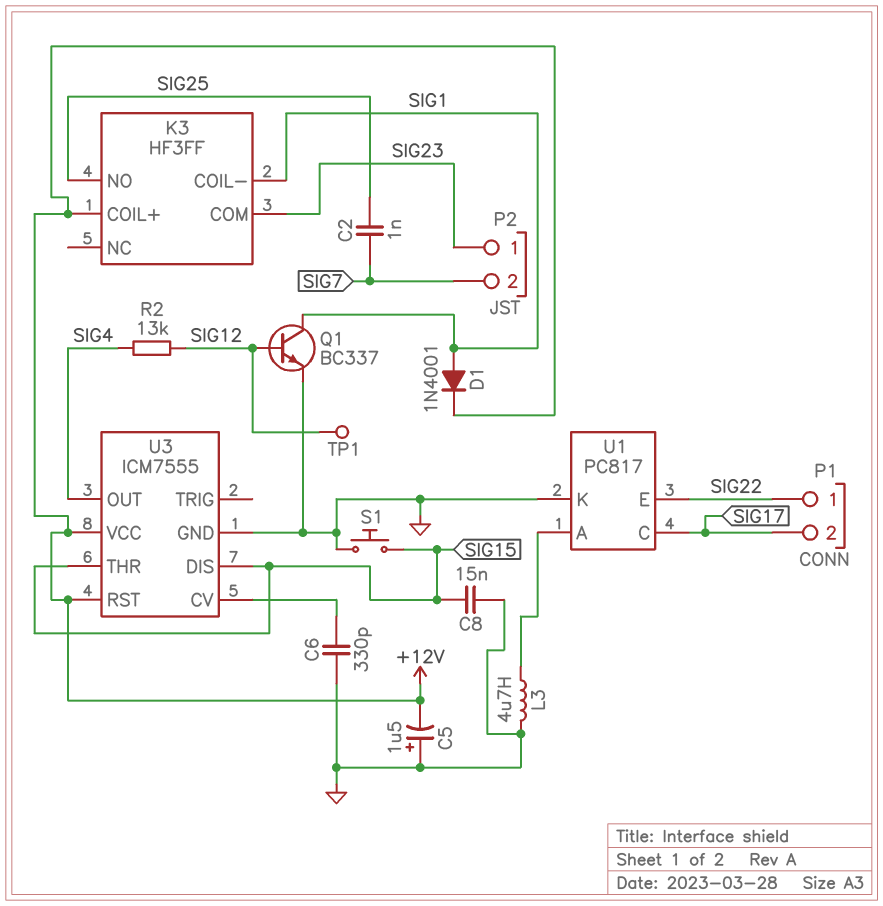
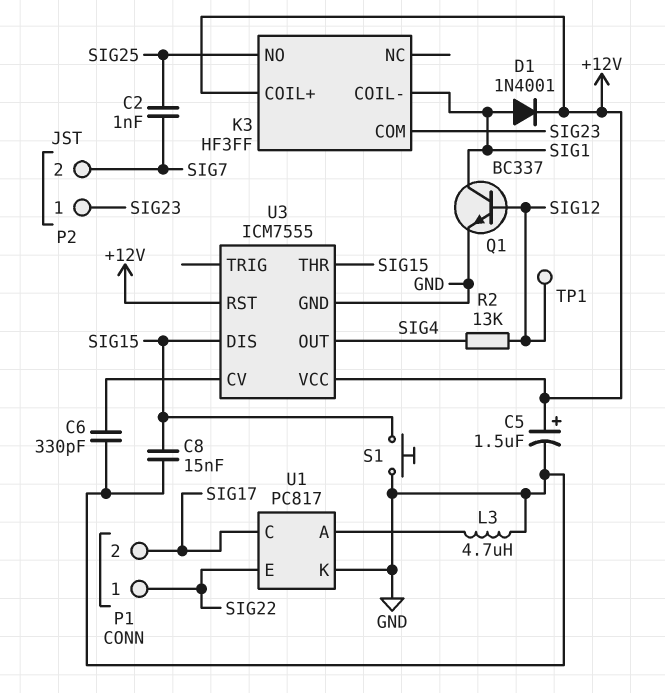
C5: 1.5uF (plus GND, minus +12V) -> 1.5uF (plus +12V, minus GND)

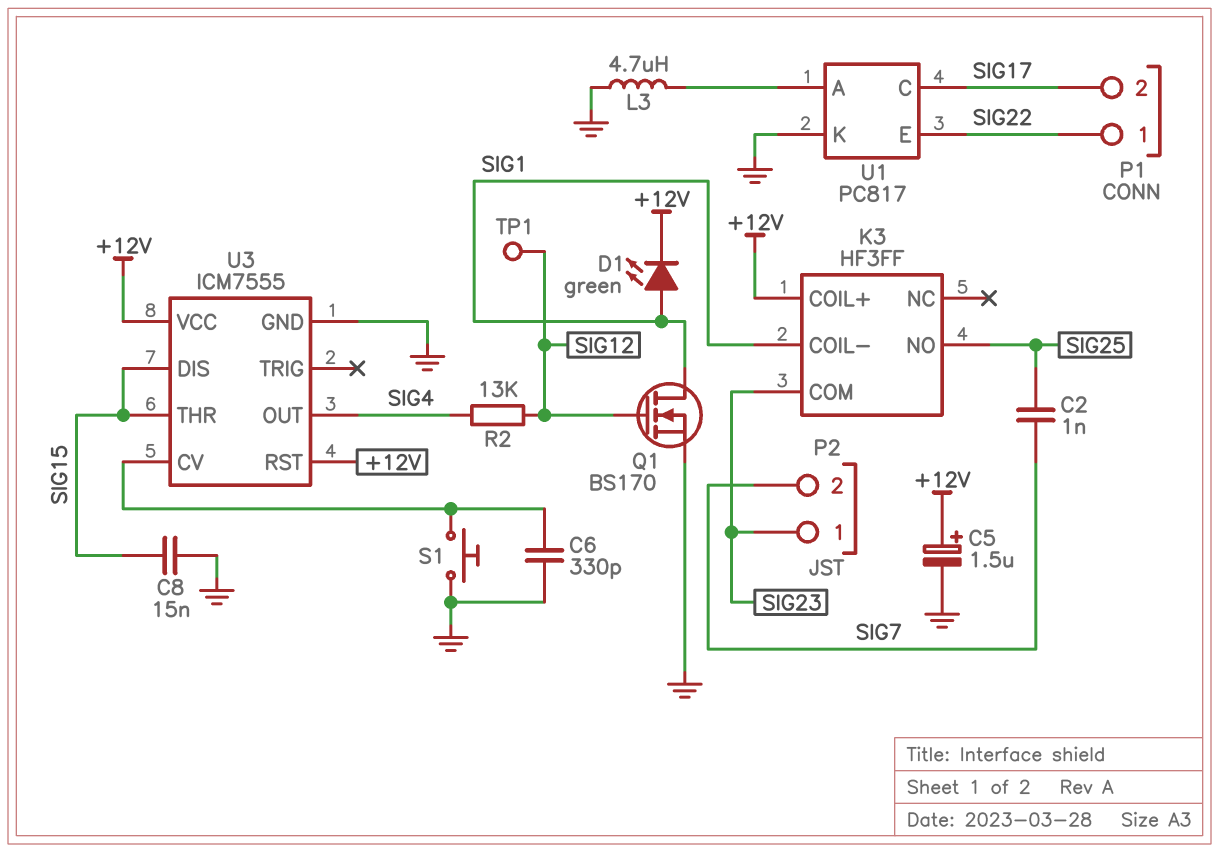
D1: diode 1N4001 (A SIG1, K +12V) -> LED green (A SIG1, K +12V)
Q1: NPN BC337 (B SIG12, C SIG1, E GND) -> NMOS BS170 (G SIG12, D SIG1, S GND)
S1: button (GND, SIG15) -> button (GND, U3/CV)

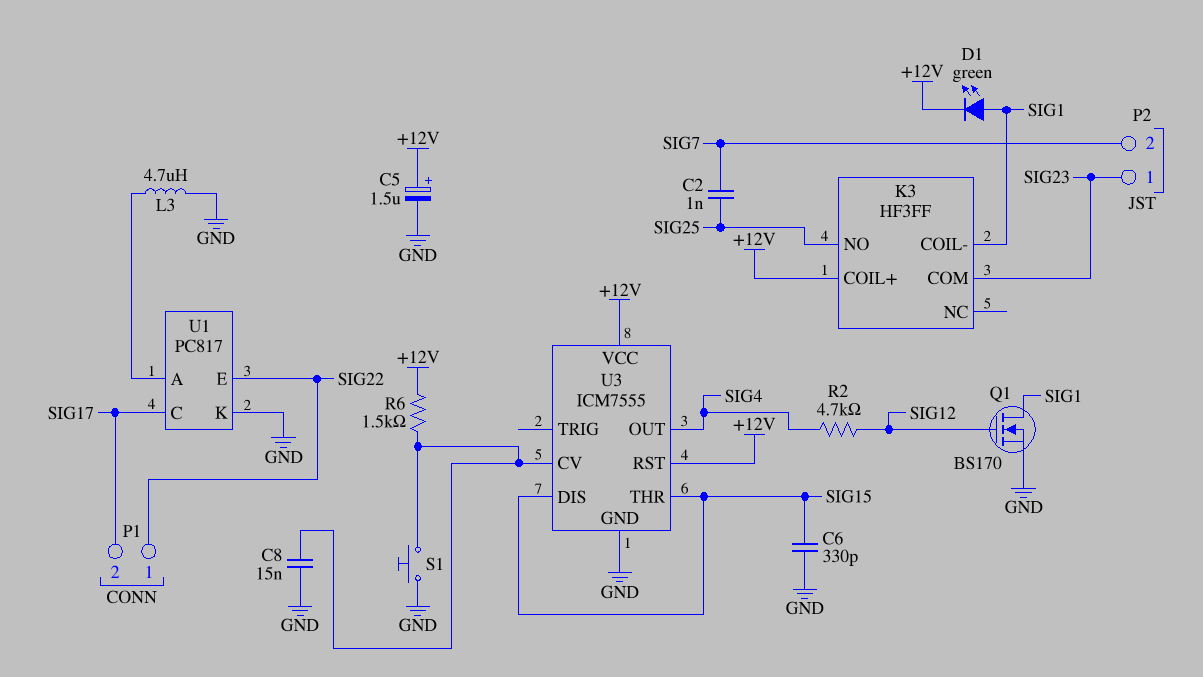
C6: 330pF (GND, U3/CV) -> 330pF (GND, SIG15)
C8: 15nF (GND, SIG15) -> 15nF (GND, U3/CV)
R2: 13k (SIG4, SIG12) -> 4.7k (SIG4, SIG12)
R6: none -> 1.5k (+12V, U3/CV)
TP1: test point (SIG12) -> none

